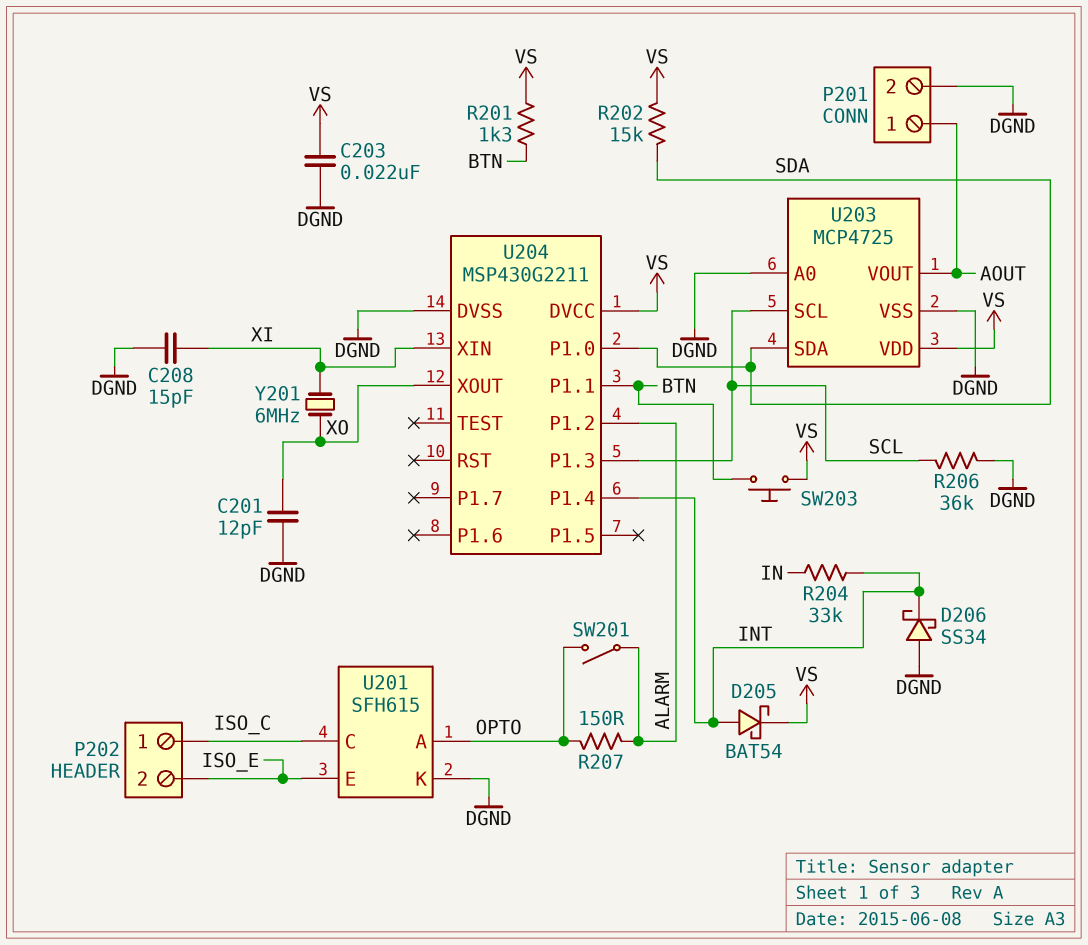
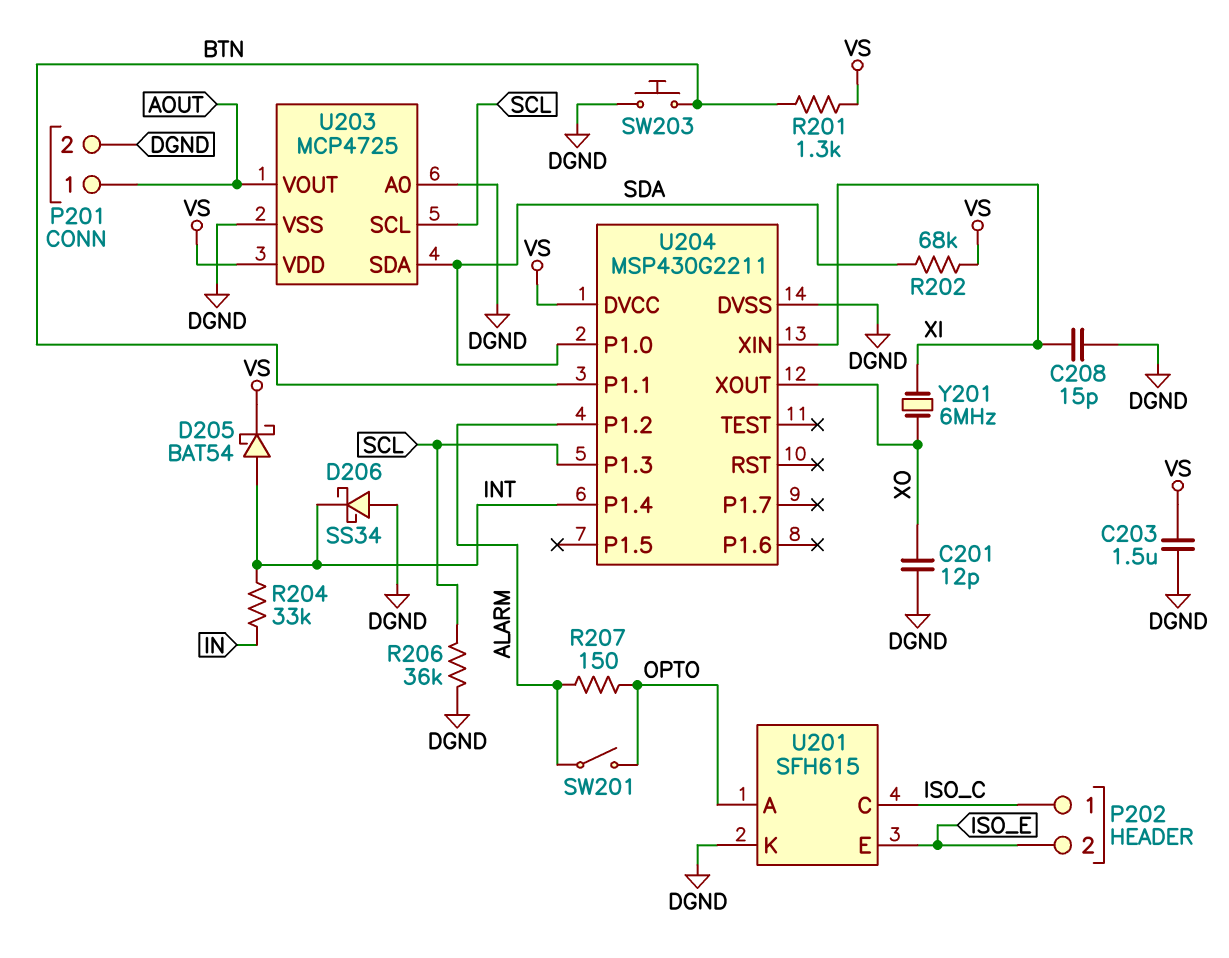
C203: 22nF (DGND, VS) -> 1.5uF (DGND, VS)
R202: 15k (SDA, VS) -> 68k (SDA, VS)
SW203: button (BTN, VS) -> button (BTN, DGND)

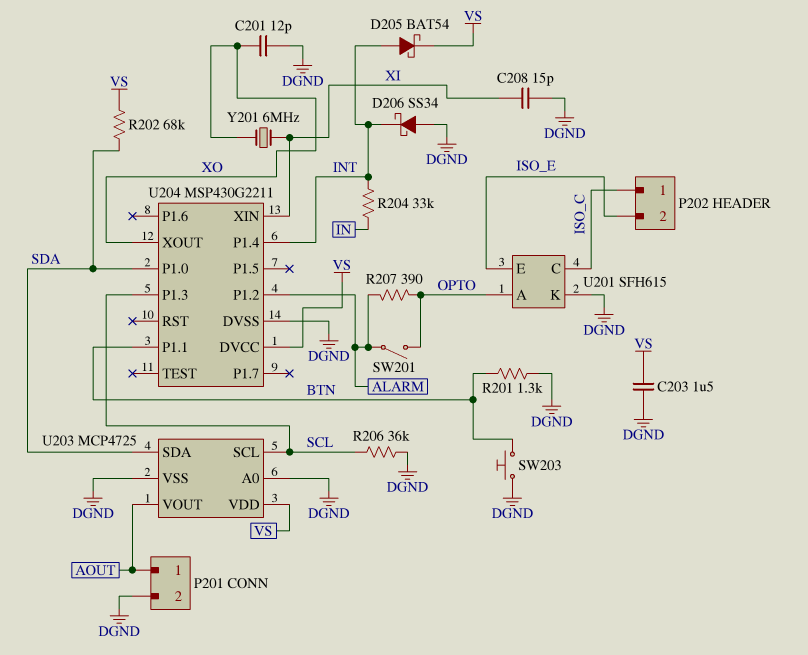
R201: 1.3k (BTN, VS) -> 1.3k (BTN, DGND)
R207: 150 (ALARM, OPTO) -> 390 (ALARM, OPTO)

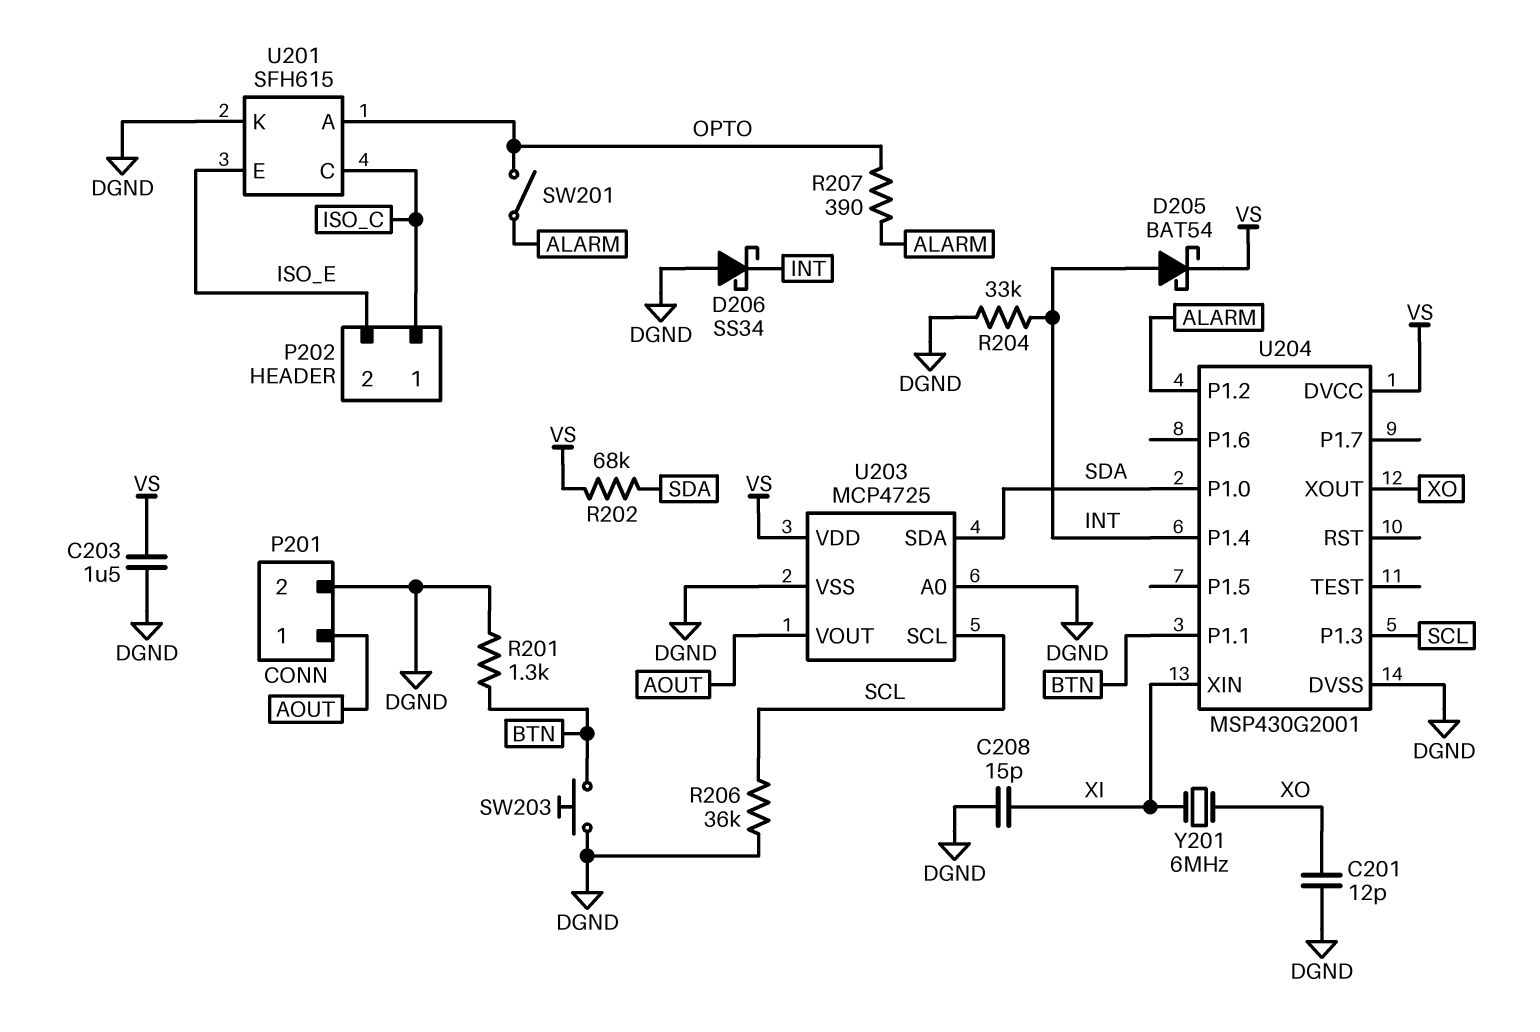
R204: 33k (IN, INT) -> 33k (DGND, INT)
U204: MSP430G2211 -> MSP430G2001

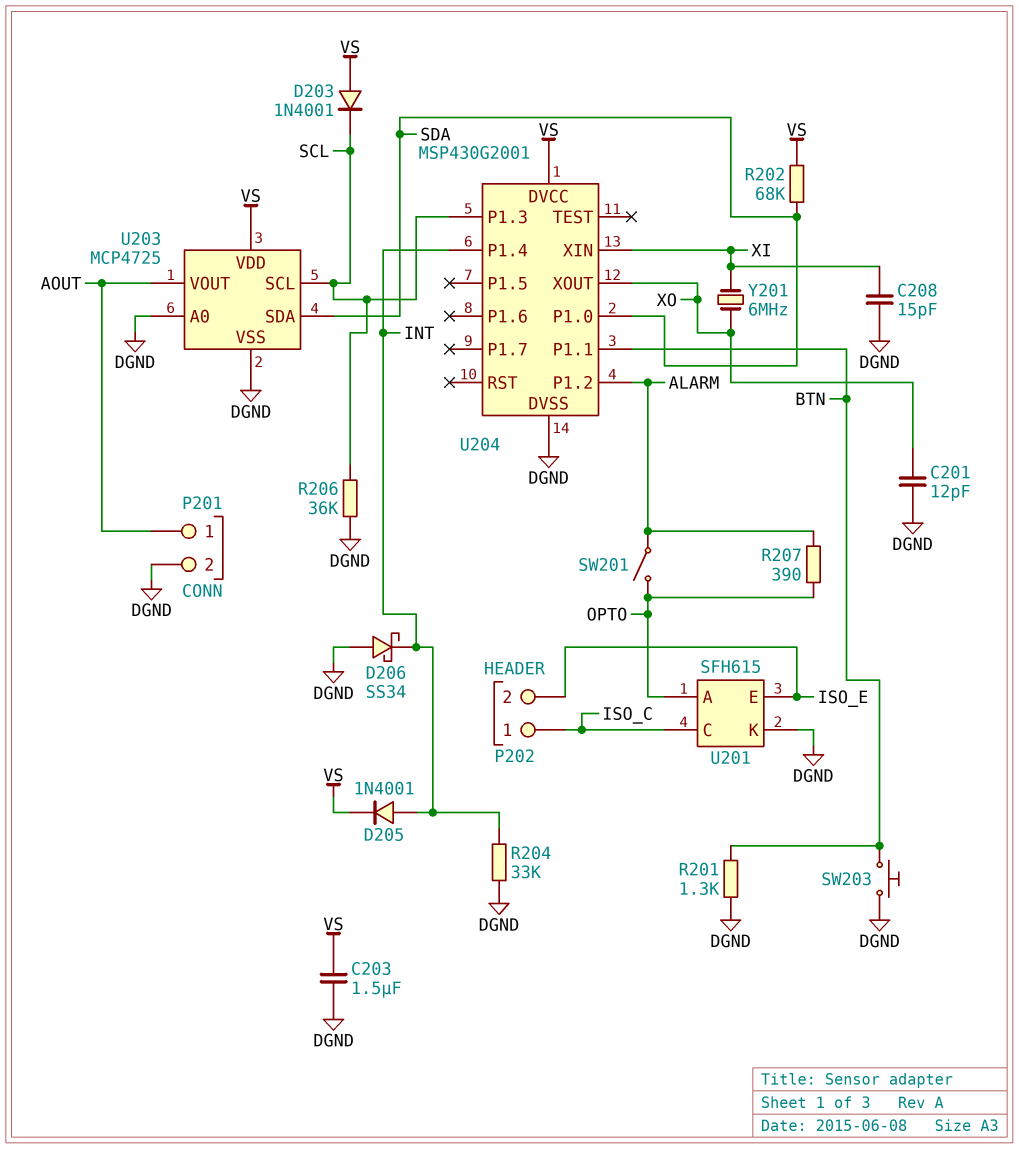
D203: none -> diode 1N4001 (A VS, K SCL)
D205: schottky BAT54 (A INT, K VS) -> diode 1N4001 (A INT, K VS)

